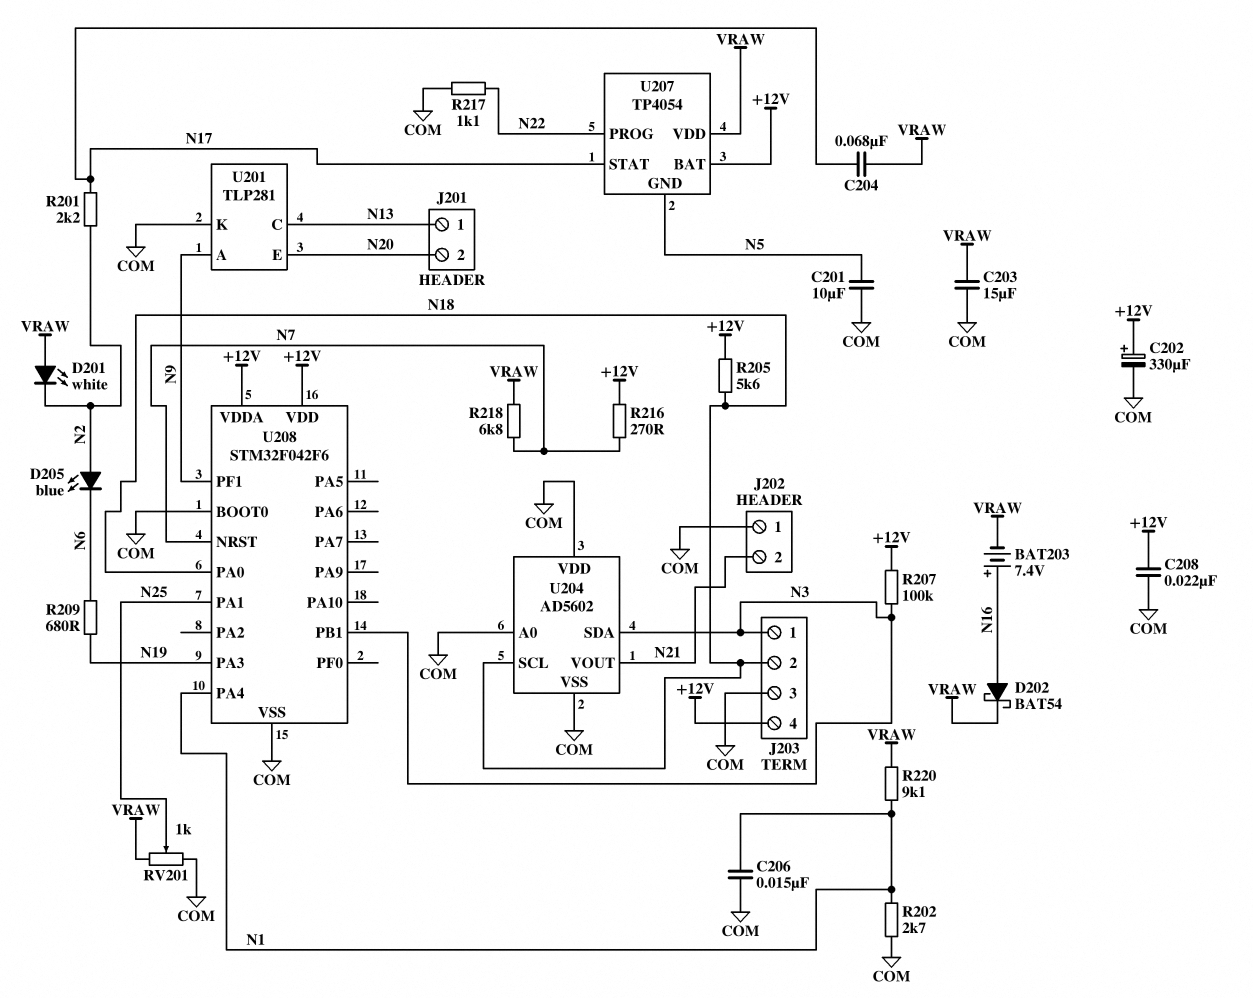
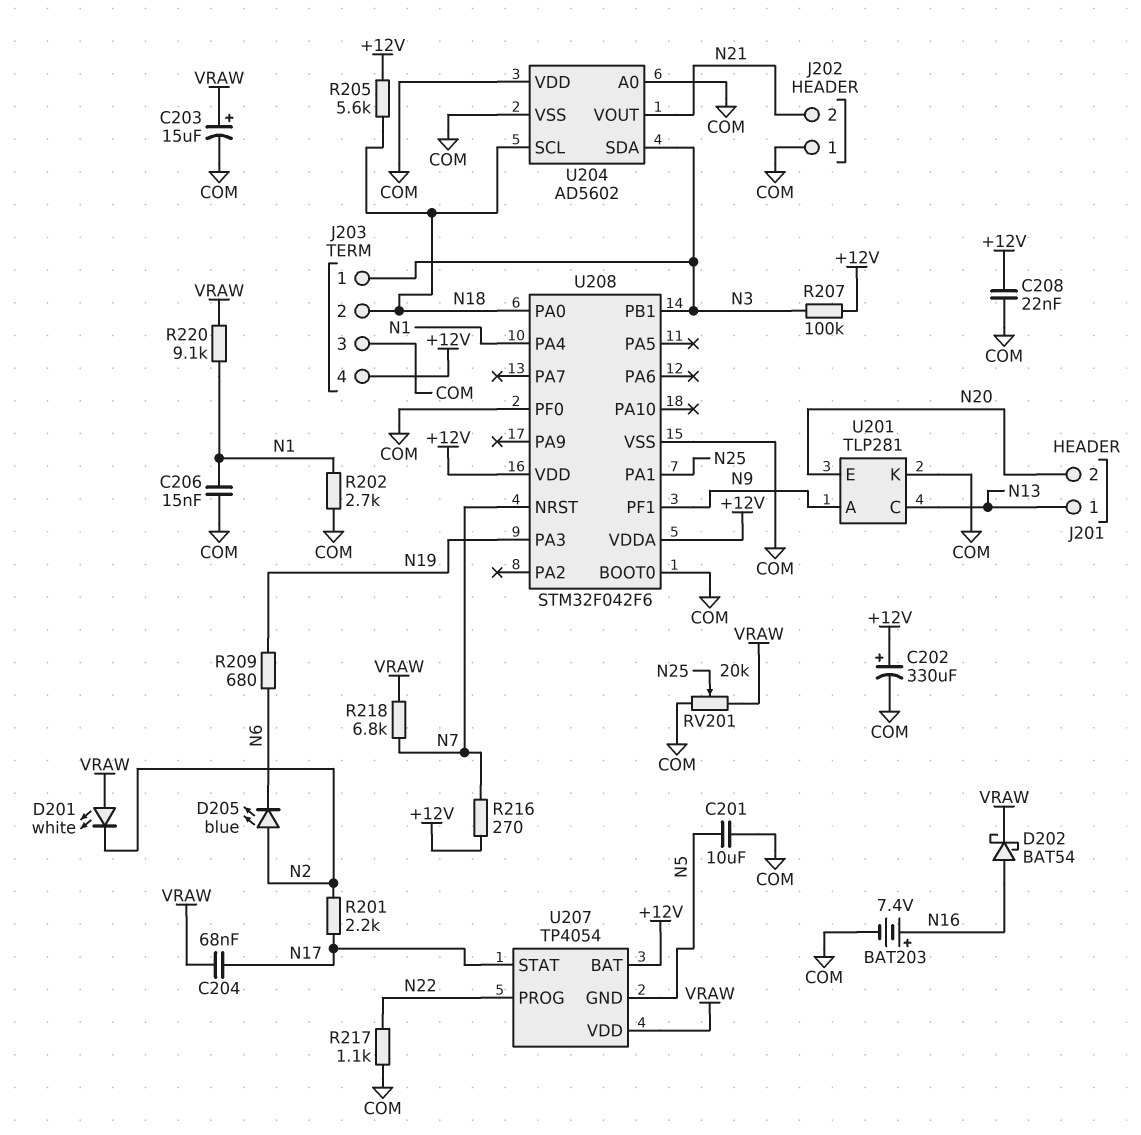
BAT203: 7.4V (plus N16, minus VRAW) -> 7.4V (plus N16, minus COM)
C203: 15uF (COM, VRAW) -> 15uF (plus VRAW, minus COM)
RV201: 1k (COM, VRAW, wiper N25) -> 20k (COM, VRAW, wiper N25)
U208 pin PF0: none -> COM

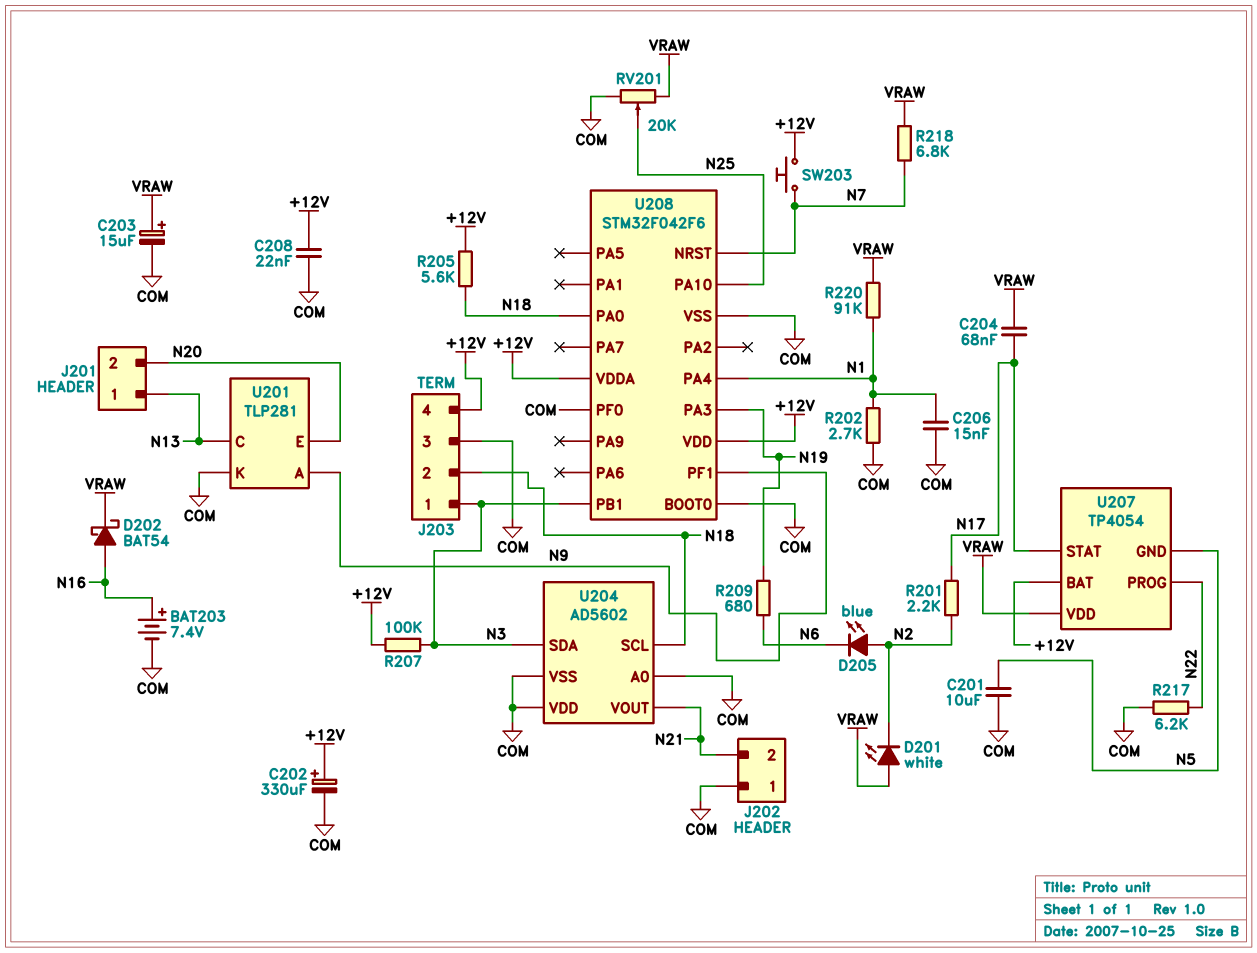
R216: 270 (+12V, N7) -> none
R217: 1.1k (COM, N22) -> 6.2k (COM, N22)
R220: 9.1k (N1, VRAW) -> 91k (N1, VRAW)
SW203: none -> button (+12V, N7)
U208 pin PA1: N25 -> none
U208 pin PA10: none -> N25

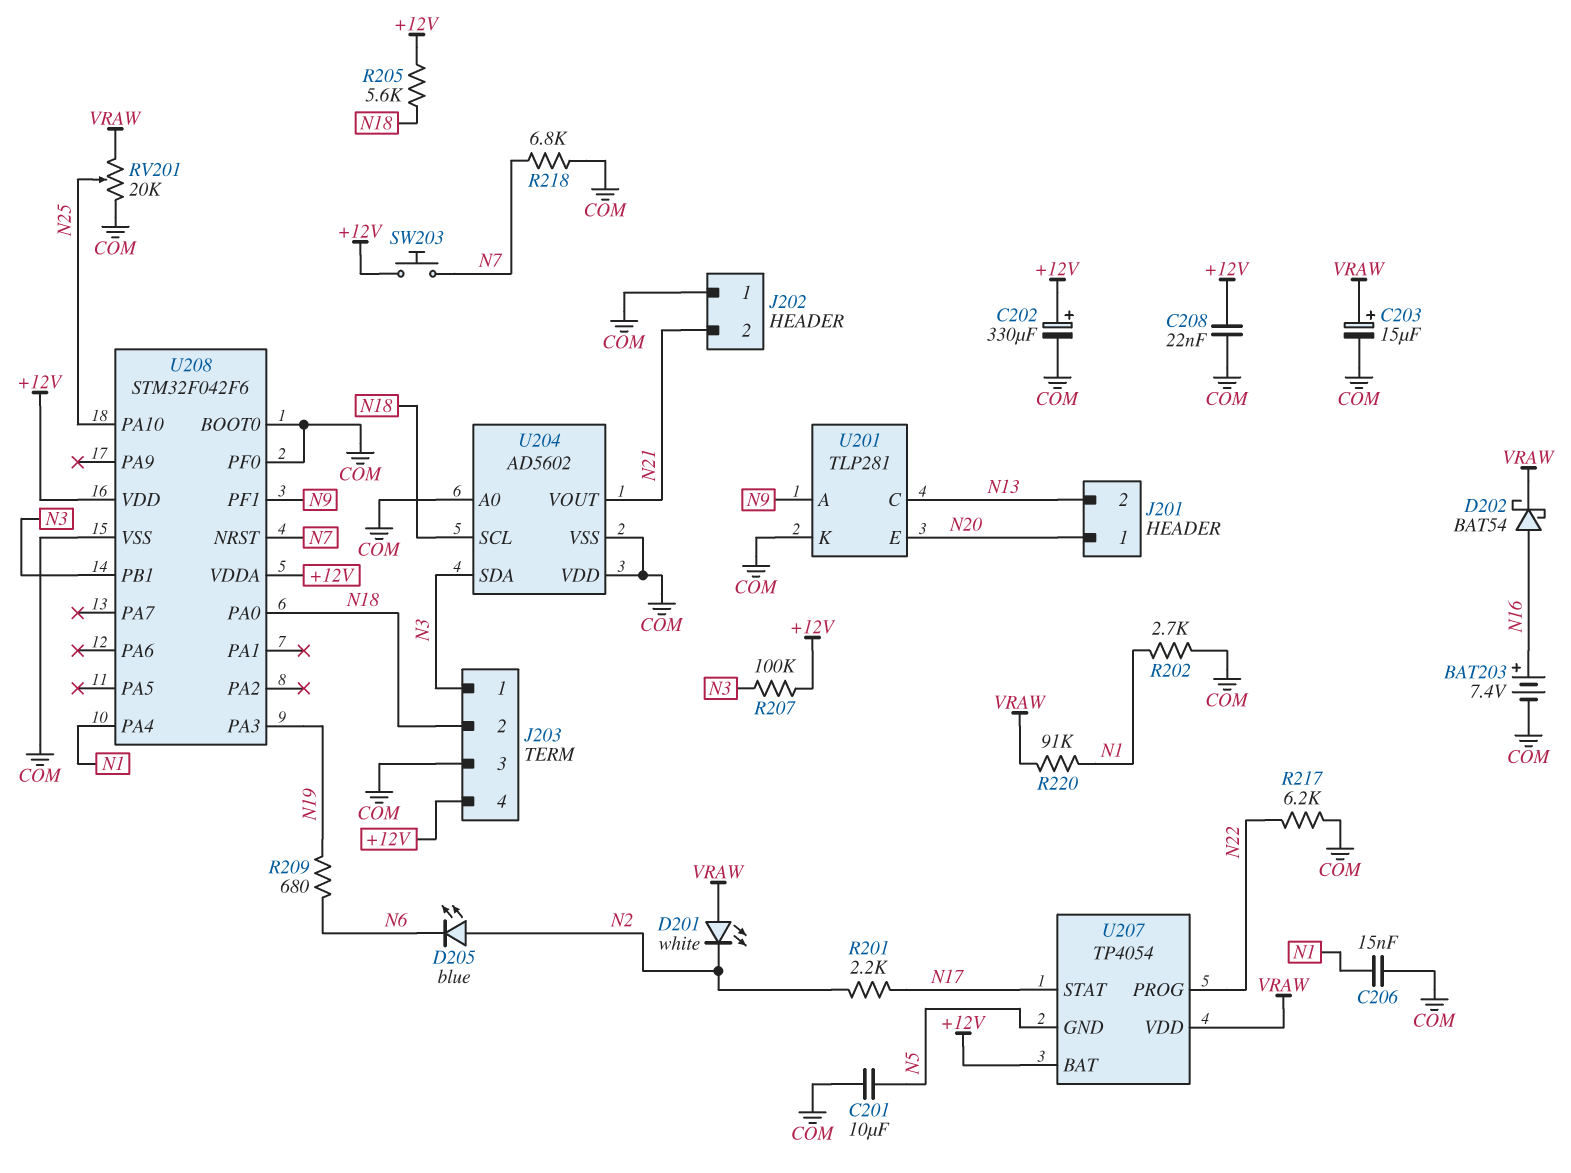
C204: 68nF (N17, VRAW) -> none
J201 pin 1: N13 -> N20
J201 pin 2: N20 -> N13
R218: 6.8k (N7, VRAW) -> 6.8k (COM, N7)

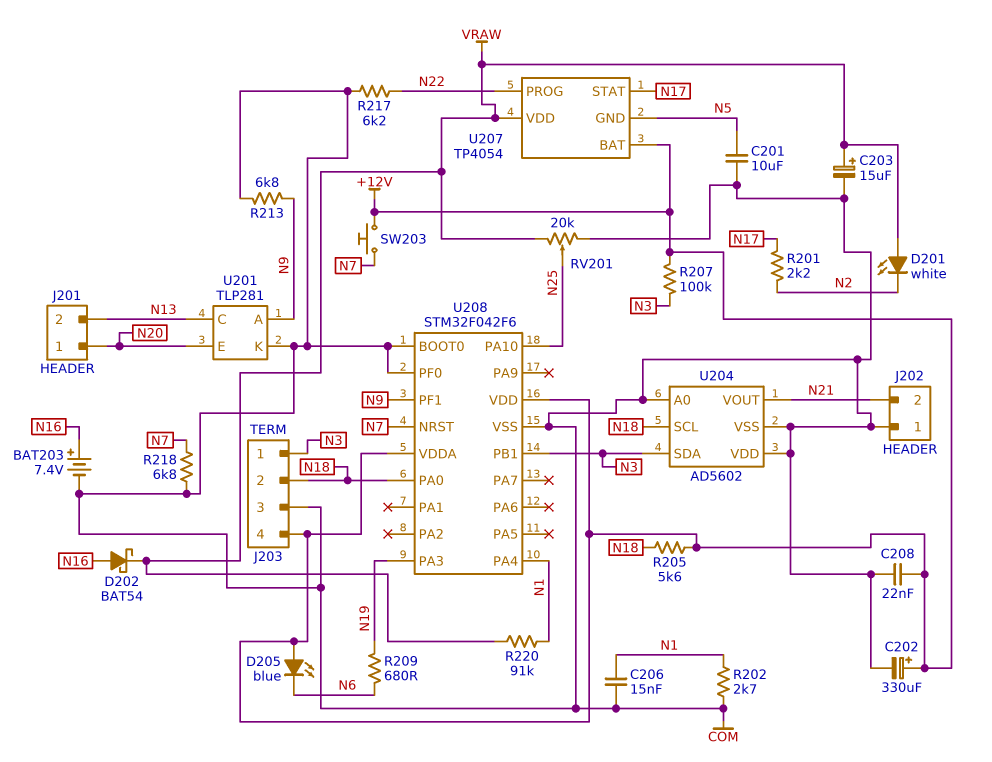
D205: LED blue (A N2, K N6) -> LED blue (A +12V, K N6)
R213: none -> 6.8k (COM, N9)

